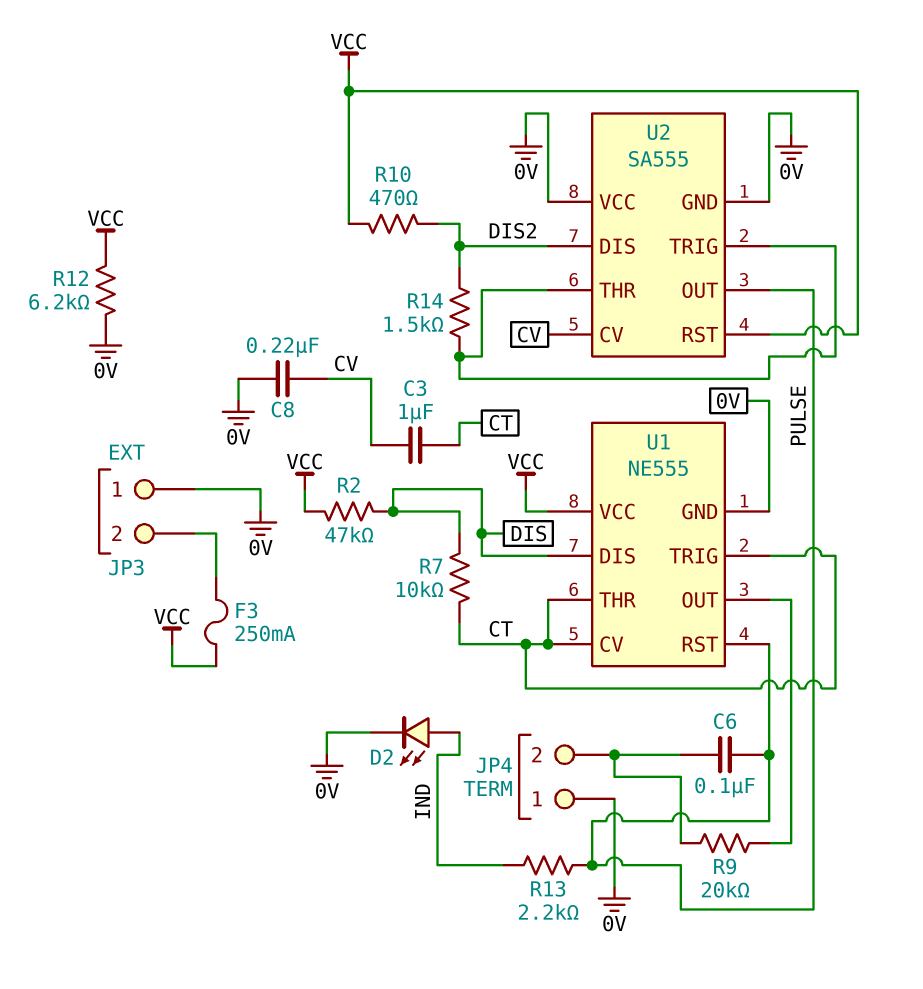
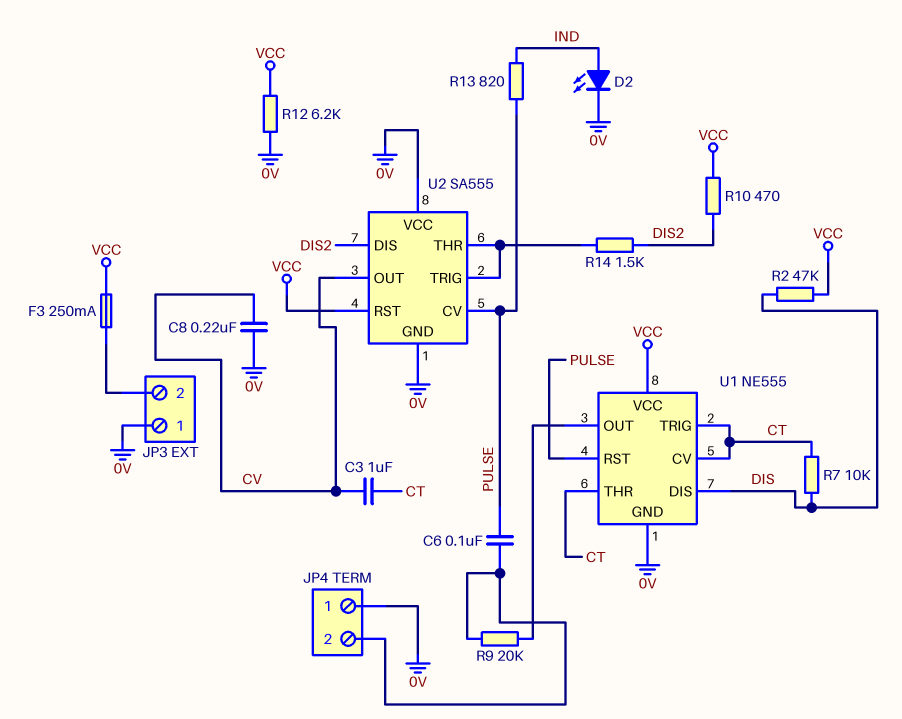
R13: 2.2k (IND, PULSE) -> 820 (IND, PULSE)
U2 pin CV: CV -> PULSE
U2 pin OUT: PULSE -> CV

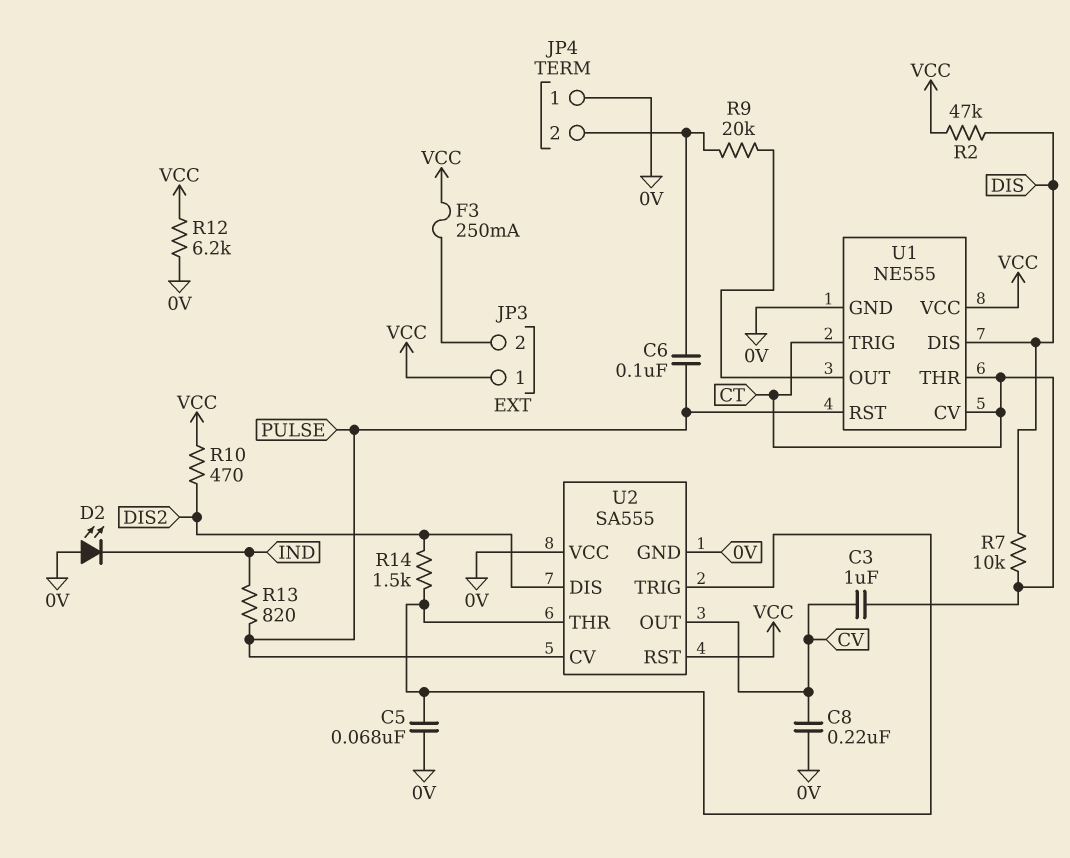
C5: none -> 68nF (0V, U2/THR)
D2: LED (A IND, K 0V) -> LED (A 0V, K IND)
JP3 pin 1: 0V -> VCC

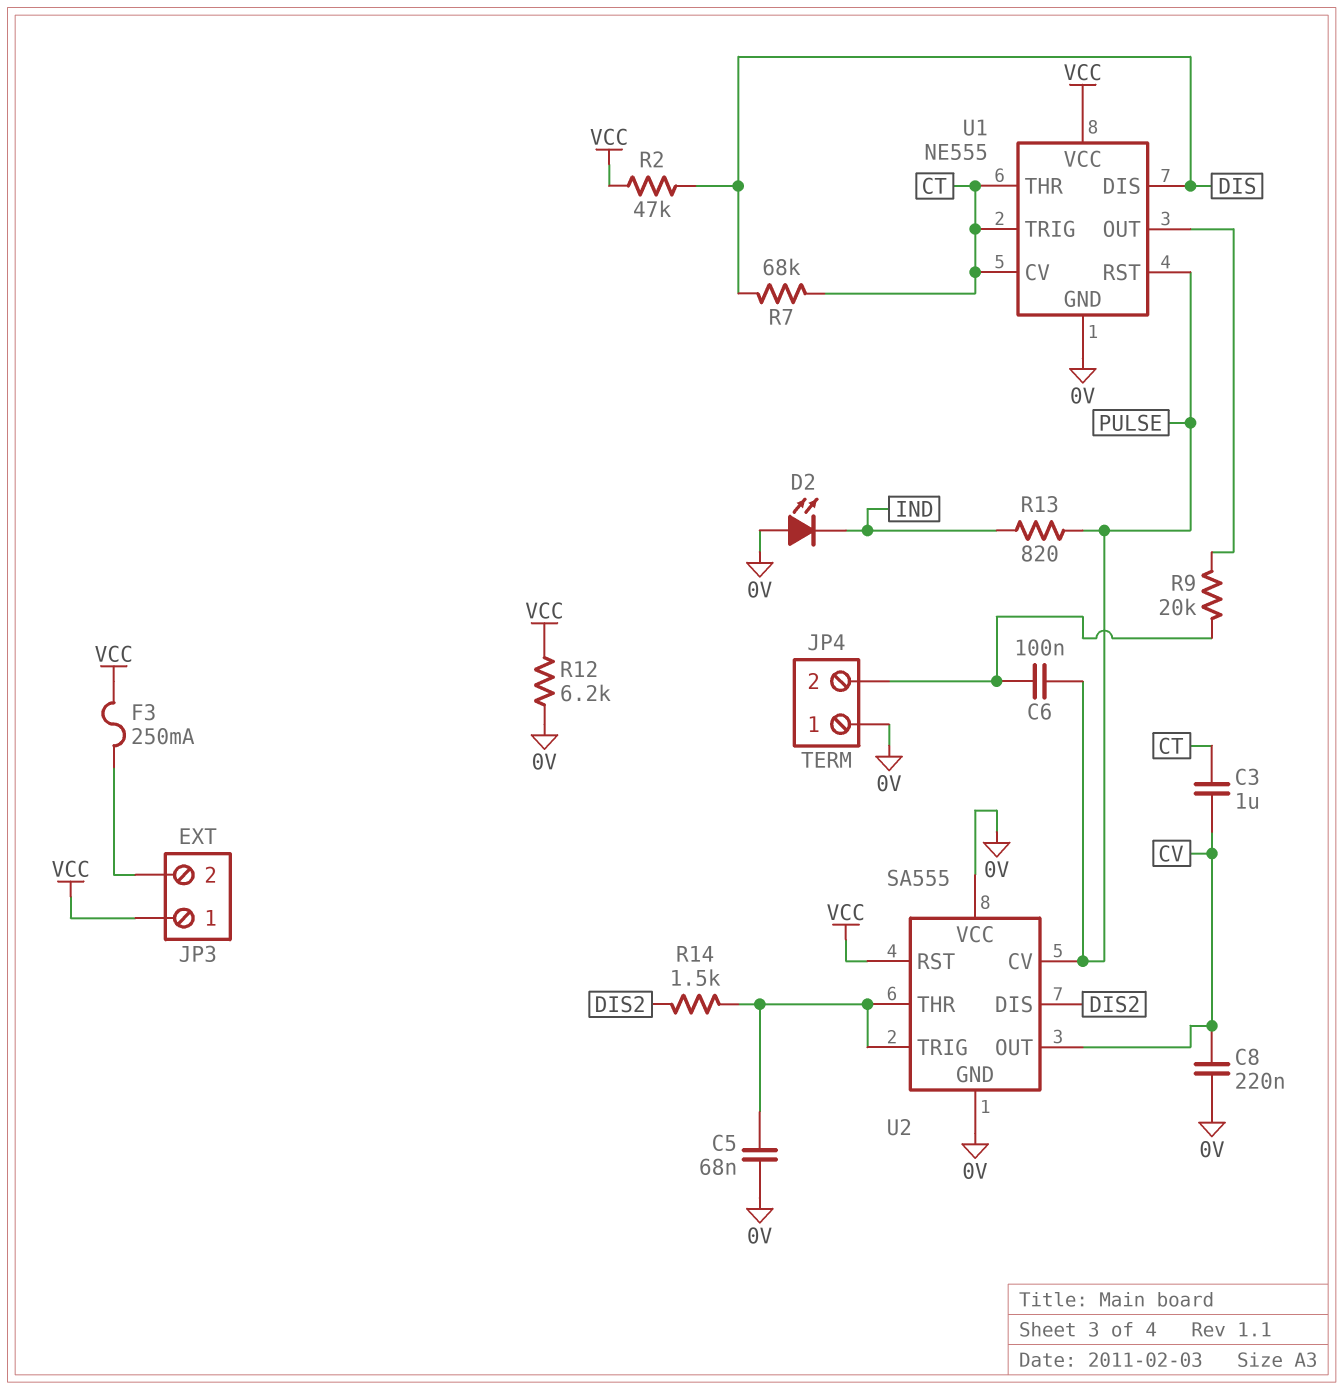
R7: 10k (CT, DIS) -> 68k (CT, DIS)
R10: 470 (DIS2, VCC) -> none

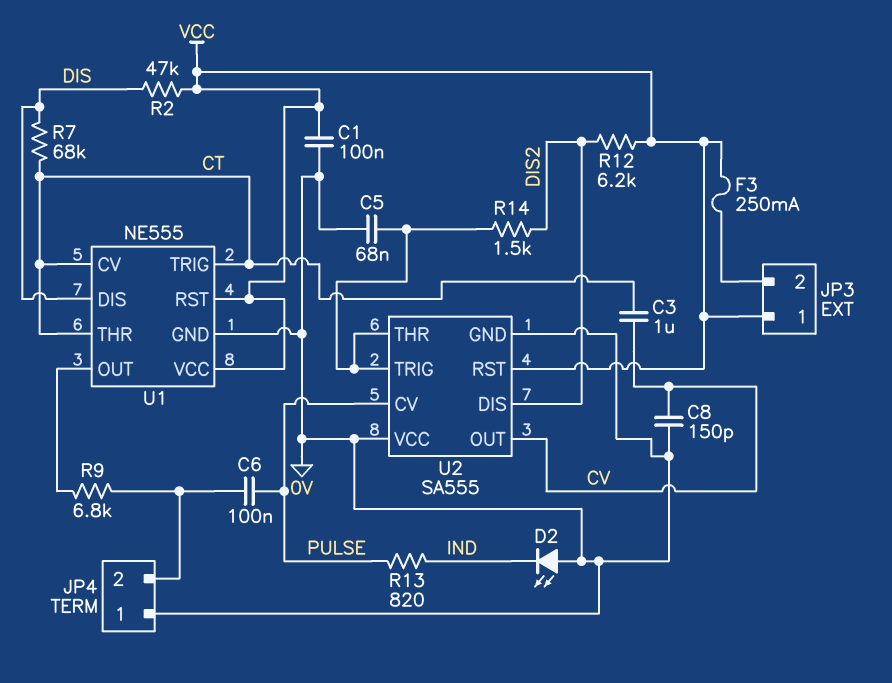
C1: none -> 100nF (0V, VCC)
C8: 220nF (0V, CV) -> 150pF (0V, CV)
R9: 20k (JP4/2, U1/OUT) -> 6.8k (JP4/2, U1/OUT)
R12: 6.2k (0V, VCC) -> 6.2k (DIS2, VCC)
U1 pin RST: PULSE -> VCC

